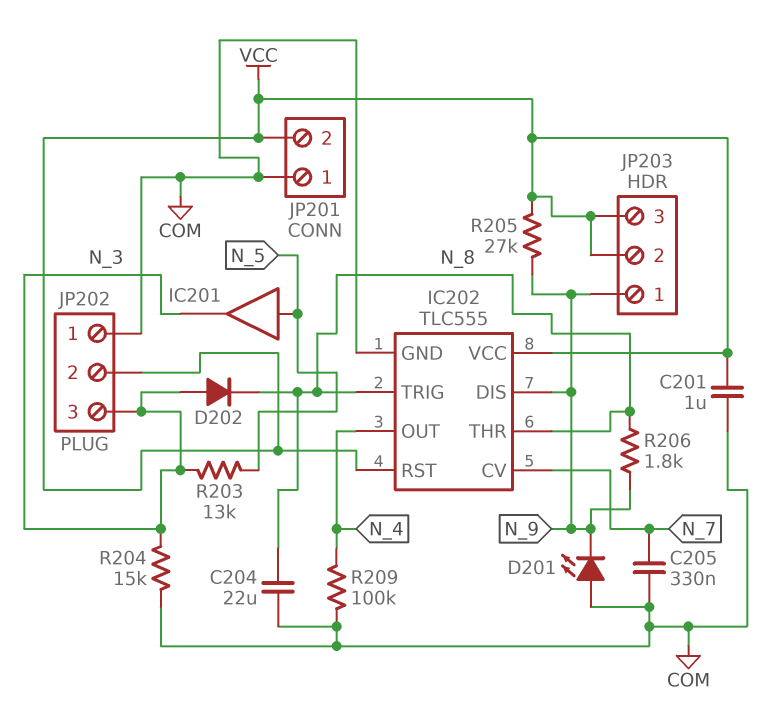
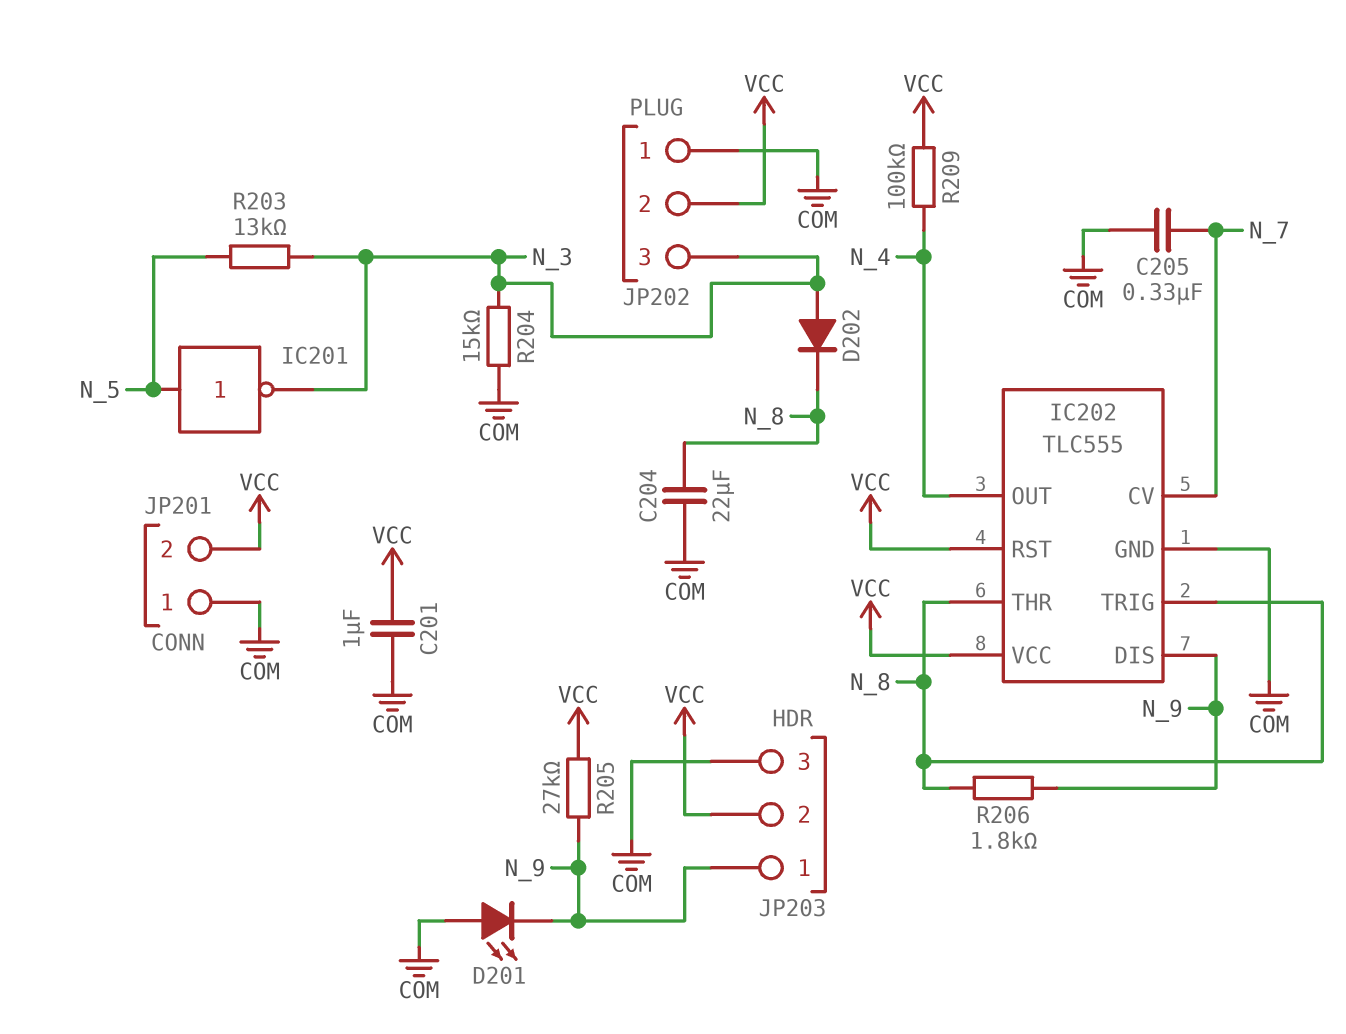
IC201: buffer (in N_5, out N_3) -> NOT (in N_5, out N_3)
JP203 pin 3: VCC -> COM
R209: 100k (COM, N_4) -> 100k (N_4, VCC)

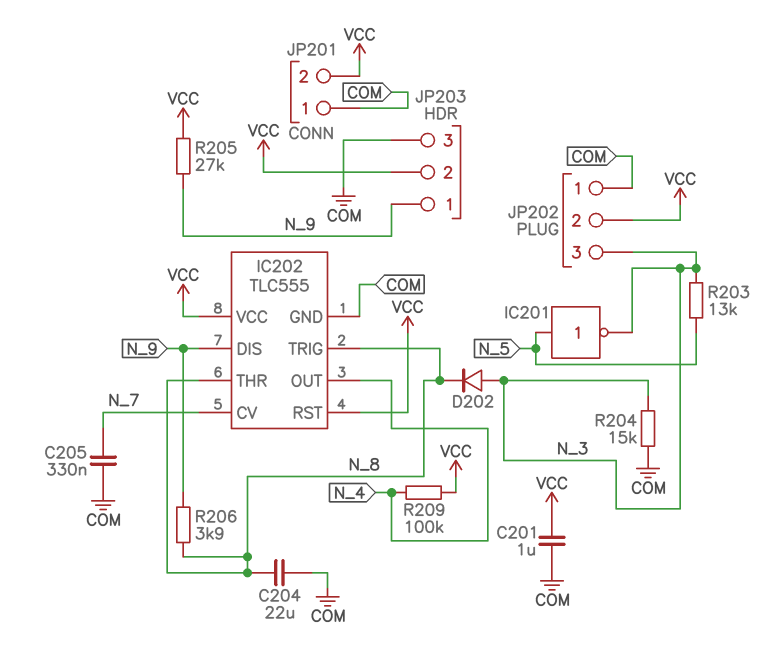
D201: LED (A COM, K N_9) -> none
R206: 1.8k (N_8, N_9) -> 3.9k (N_8, N_9)

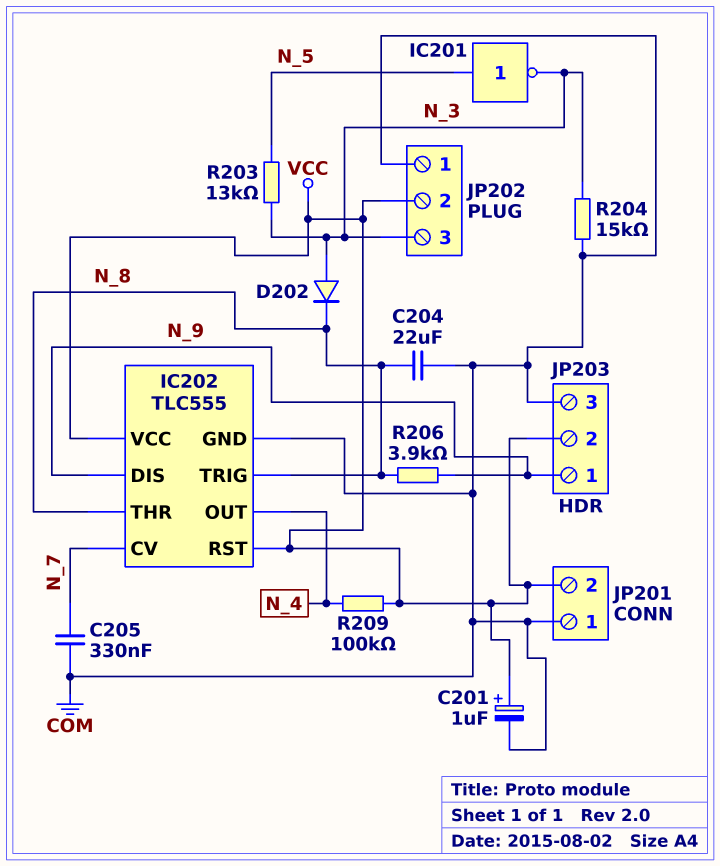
C201: 1uF (COM, VCC) -> 1uF (plus VCC, minus COM)
R205: 27k (N_9, VCC) -> none

